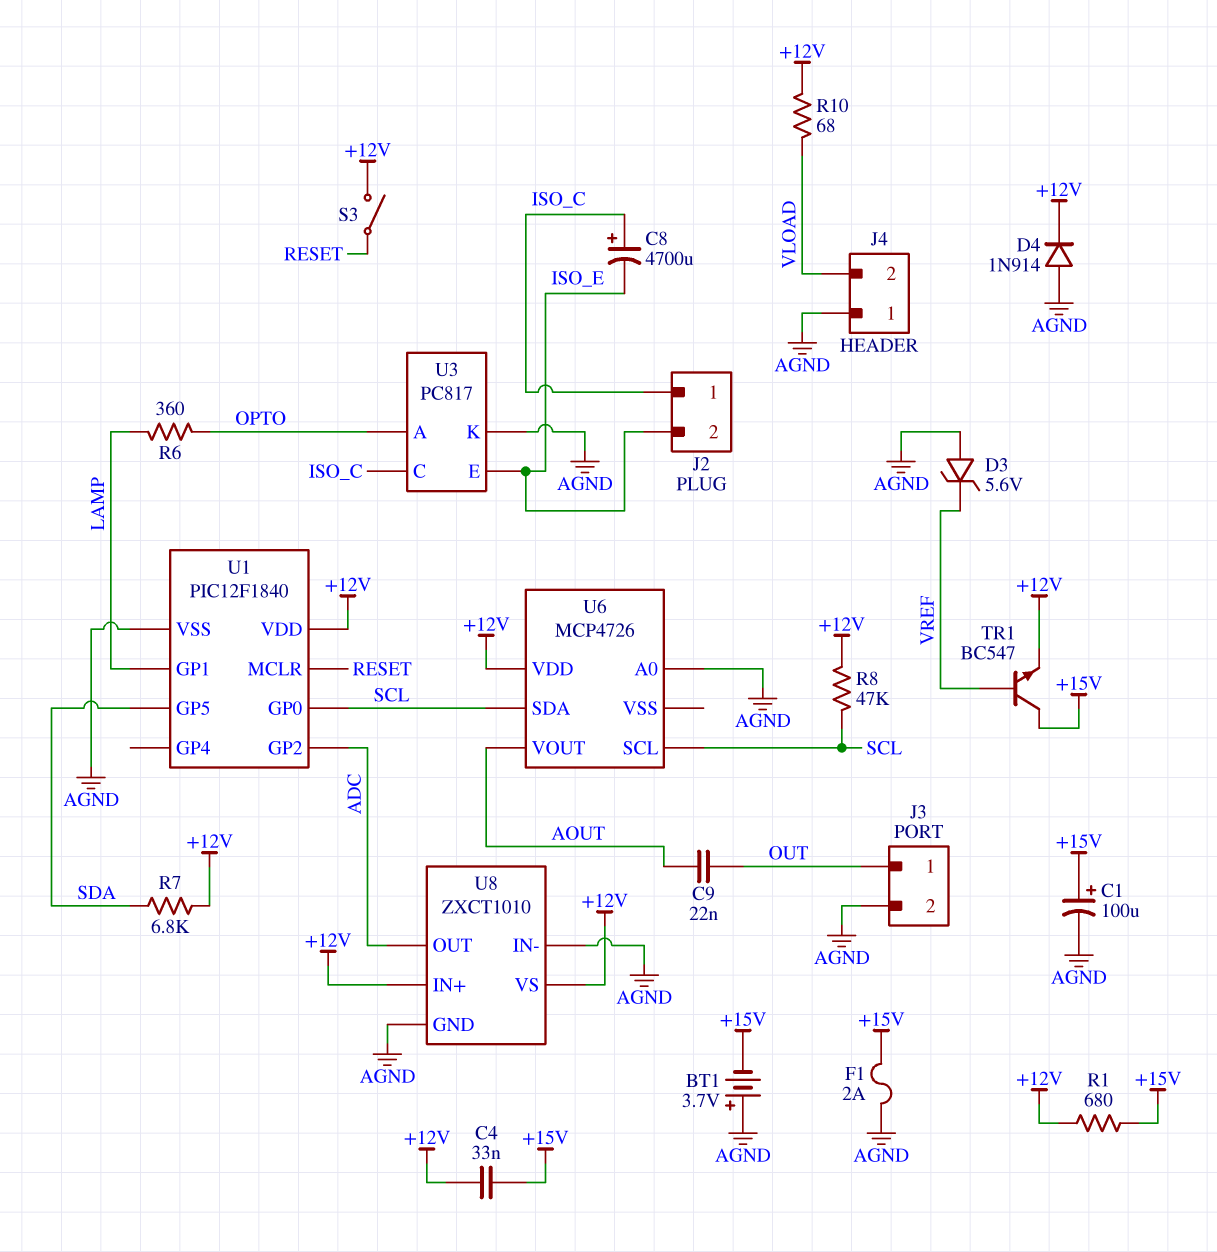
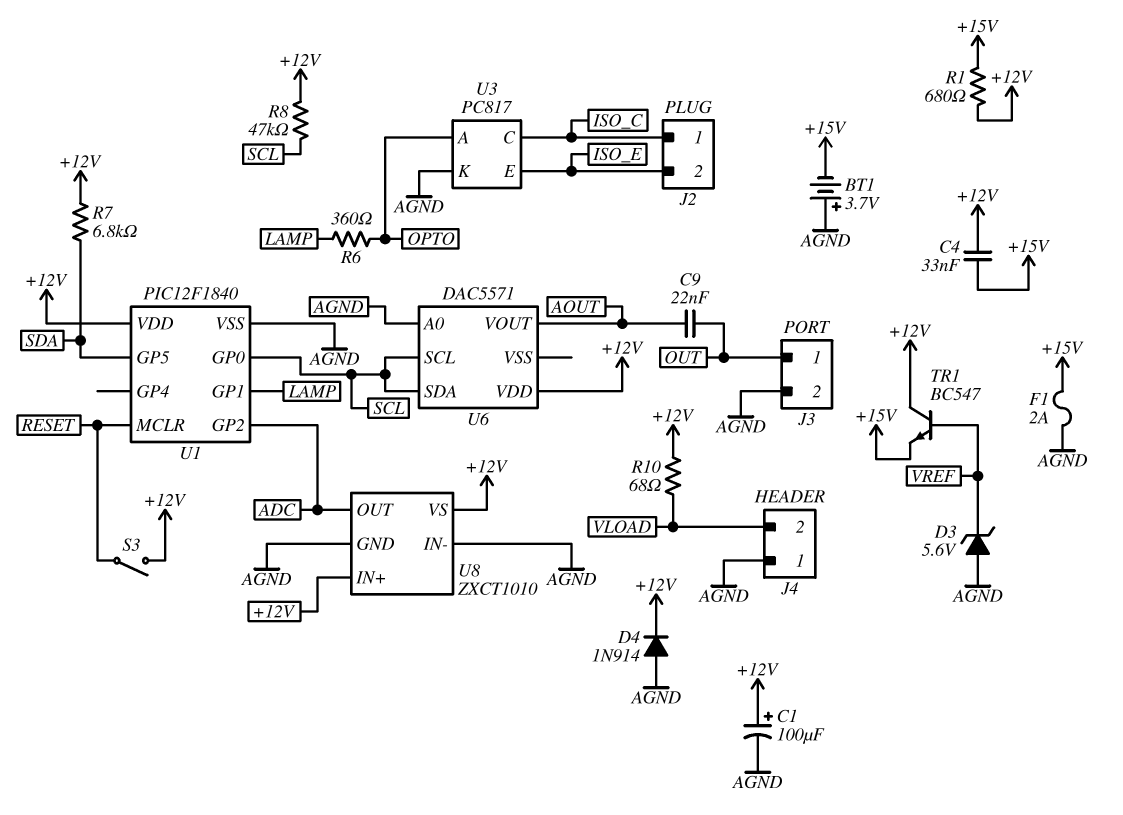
C1: 100uF (plus +15V, minus AGND) -> 100uF (plus +12V, minus AGND)
C8: 4700uF (plus ISO_C, minus ISO_E) -> none
TR1: NPN BC547 (B VREF, C +15V, E +12V) -> NPN BC547 (B VREF, C +12V, E +15V)
U6: MCP4726 -> DAC5571

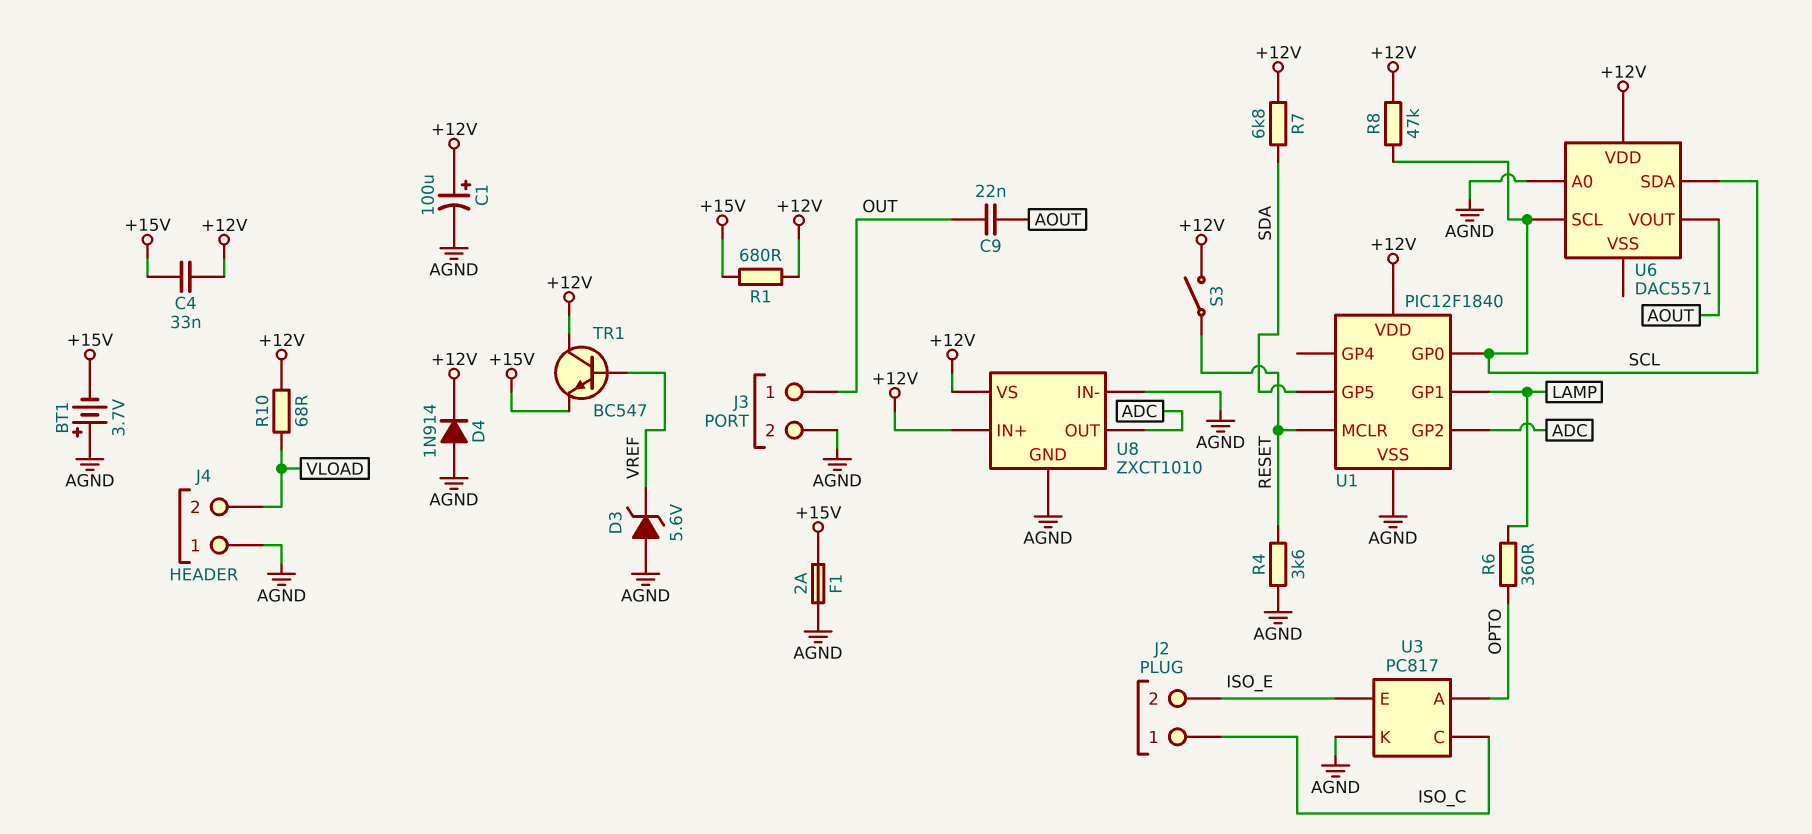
R4: none -> 3.6k (AGND, RESET)

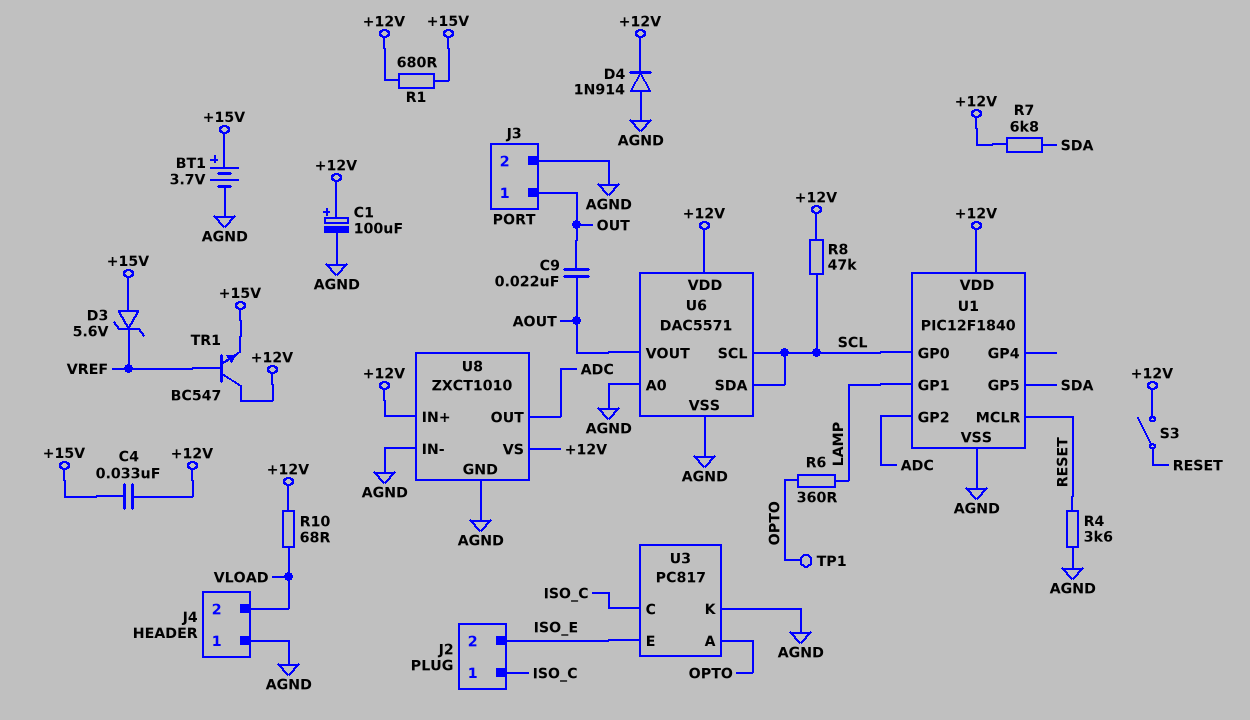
BT1: 3.7V (plus AGND, minus +15V) -> 3.7V (plus +15V, minus AGND)
D3: zener 5.6V (A AGND, K VREF) -> zener 5.6V (A +15V, K VREF)
F1: 2A (+15V, AGND) -> none
TP1: none -> test point (OPTO)
U6 pin VSS: none -> AGND

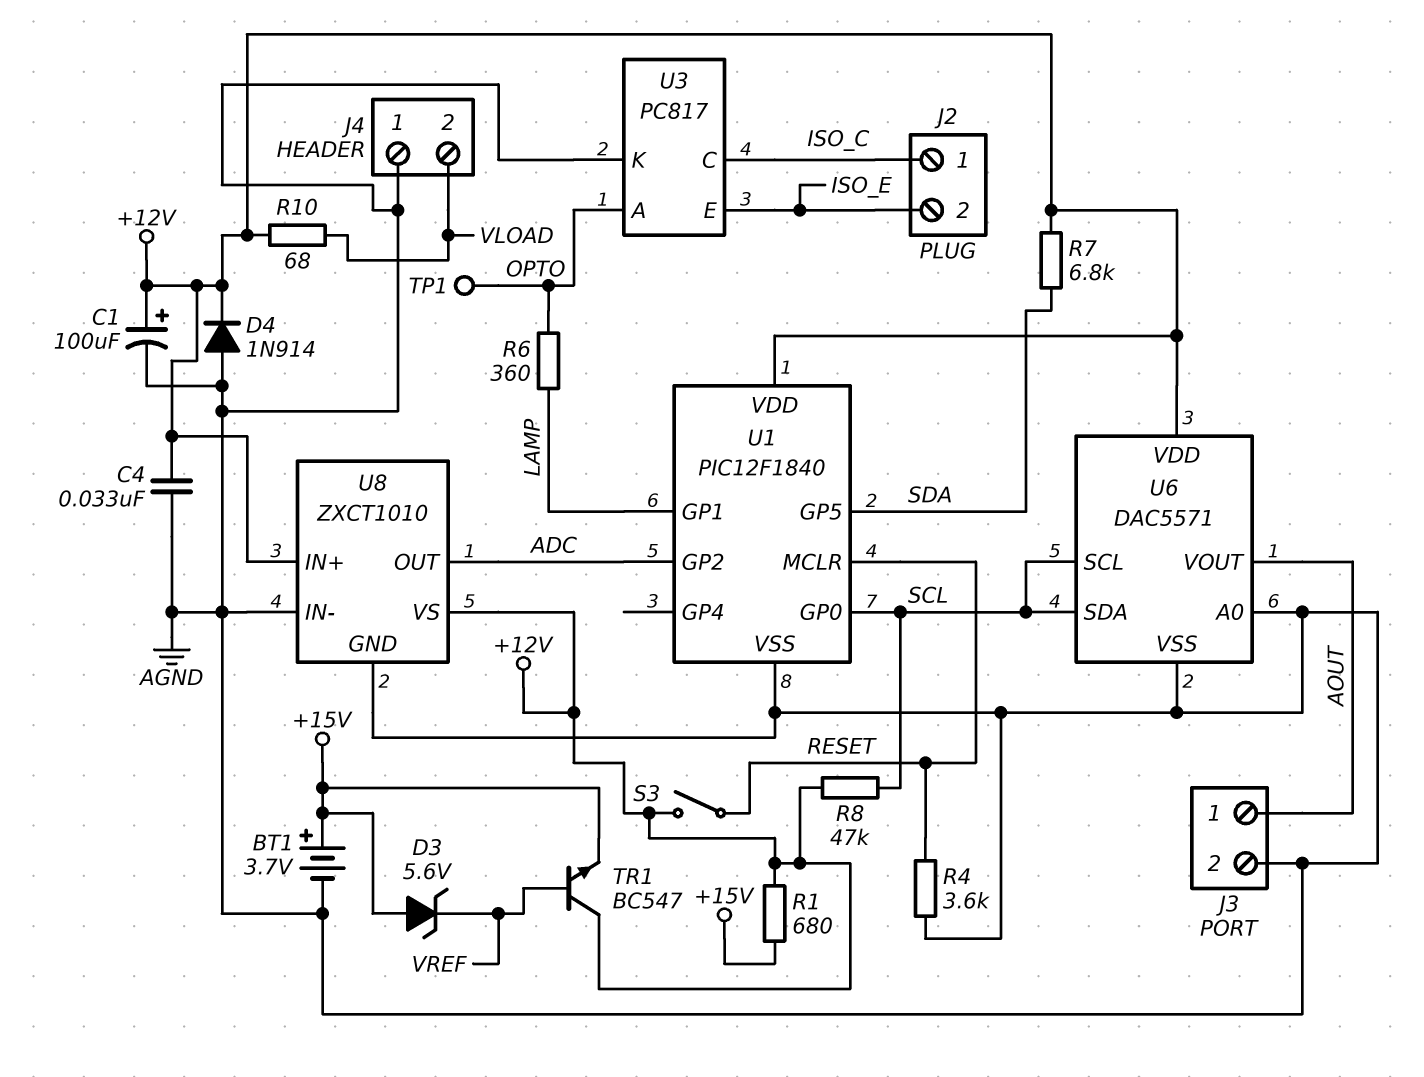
C4: 33nF (+12V, +15V) -> 33nF (+12V, AGND)
C9: 22nF (AOUT, OUT) -> none
J3 pin 1: OUT -> AOUT

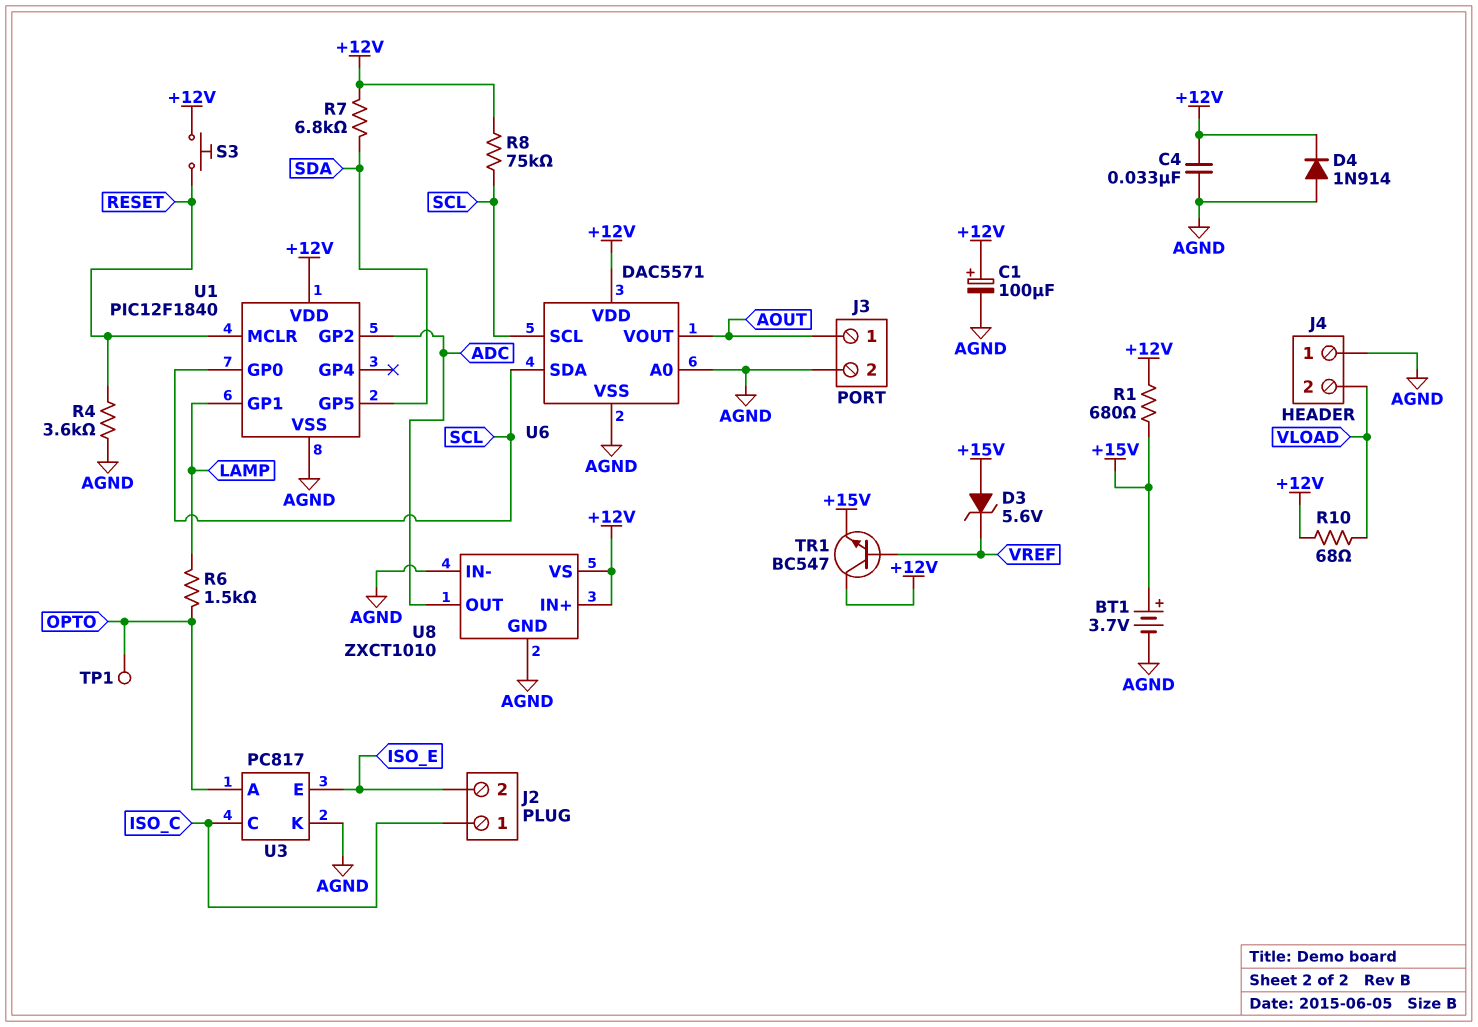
R6: 360 (LAMP, OPTO) -> 1.5k (LAMP, OPTO)
R8: 47k (+12V, SCL) -> 75k (+12V, SCL)
S3: switch (+12V, RESET) -> button (+12V, RESET)

